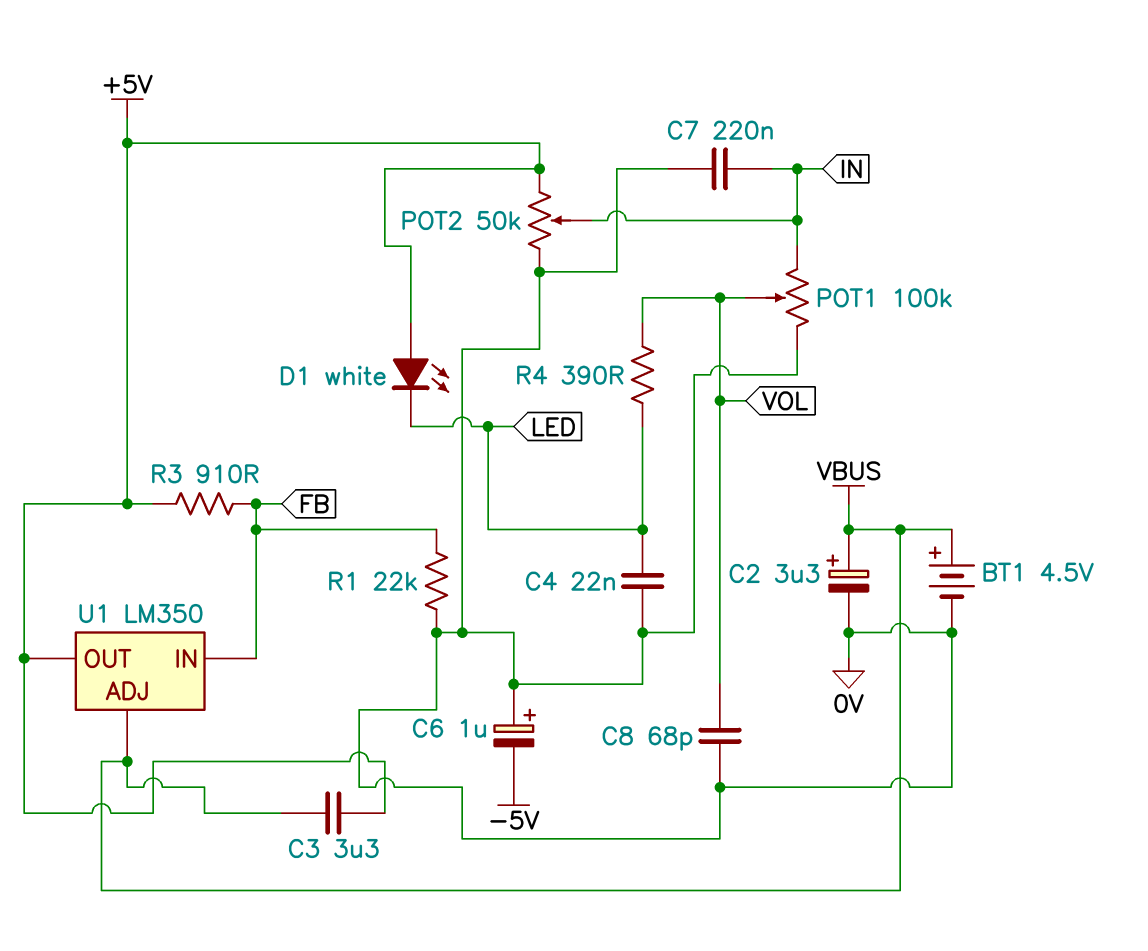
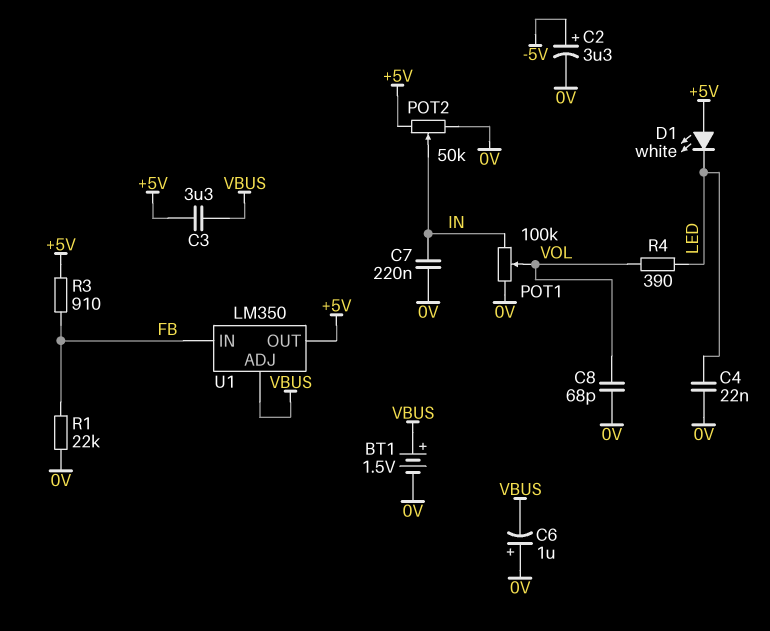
BT1: 4.5V (plus VBUS, minus 0V) -> 1.5V (plus VBUS, minus 0V)
C2: 3.3uF (plus VBUS, minus 0V) -> 3.3uF (plus -5V, minus 0V)
C6: 1uF (plus 0V, minus -5V) -> 1uF (plus 0V, minus VBUS)

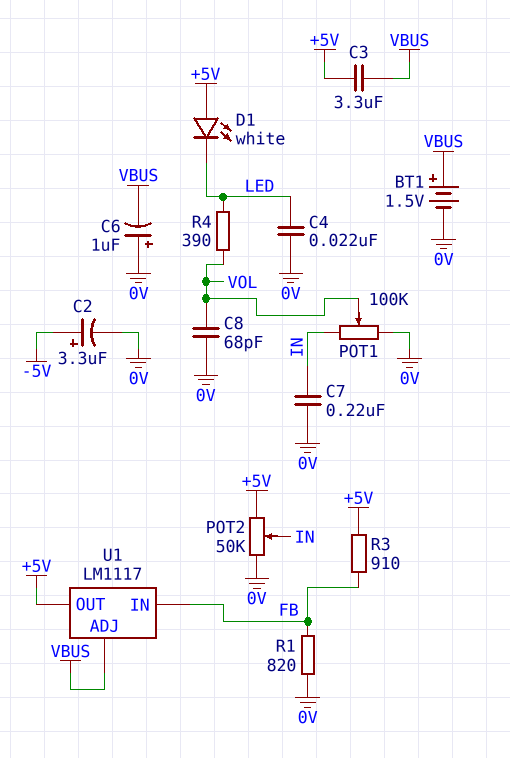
R1: 22k (0V, FB) -> 820 (0V, FB)
U1: LM350 -> LM1117

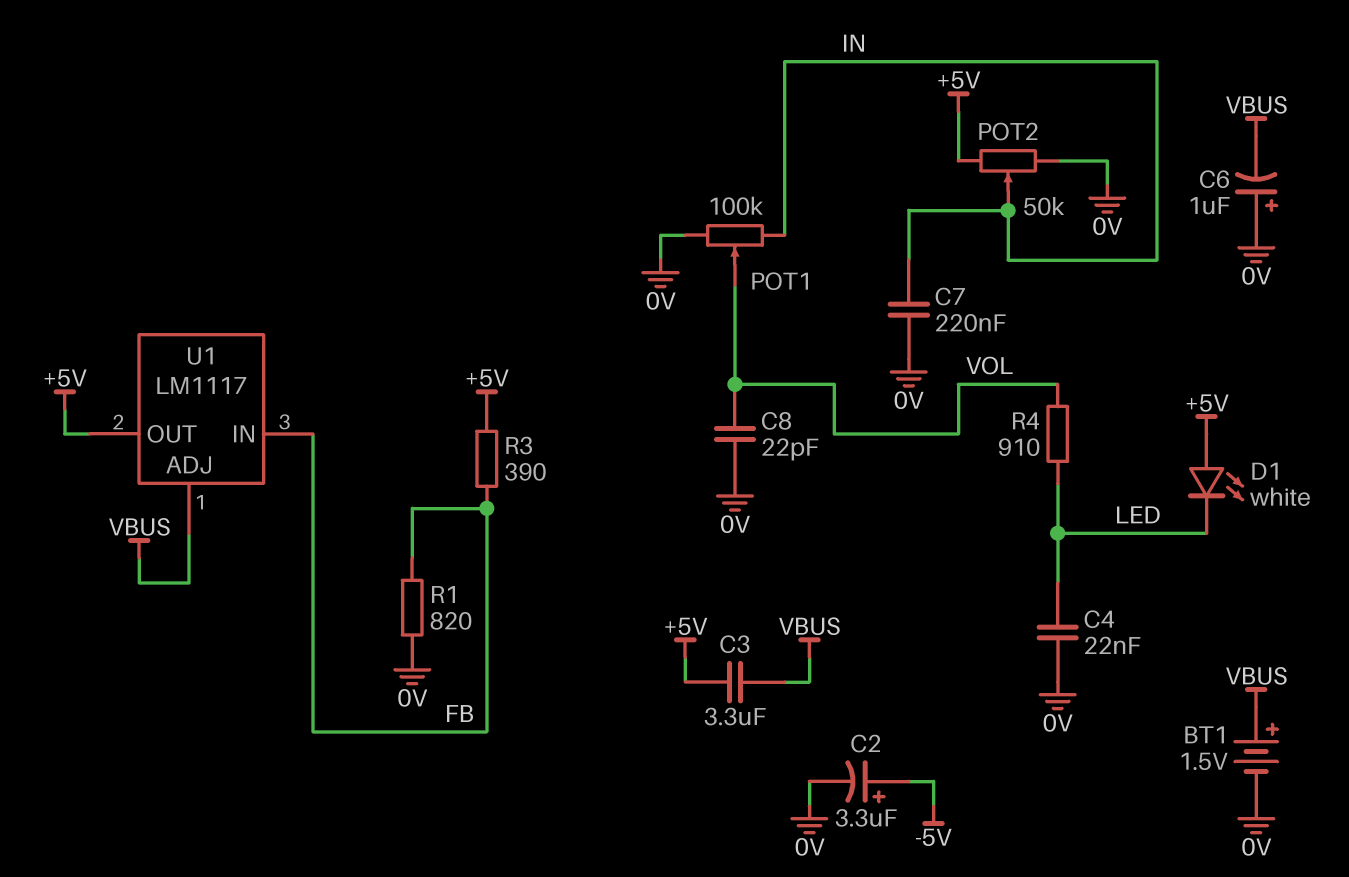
C8: 68pF (0V, VOL) -> 22pF (0V, VOL)
R3: 910 (+5V, FB) -> 390 (+5V, FB)
R4: 390 (LED, VOL) -> 910 (LED, VOL)

